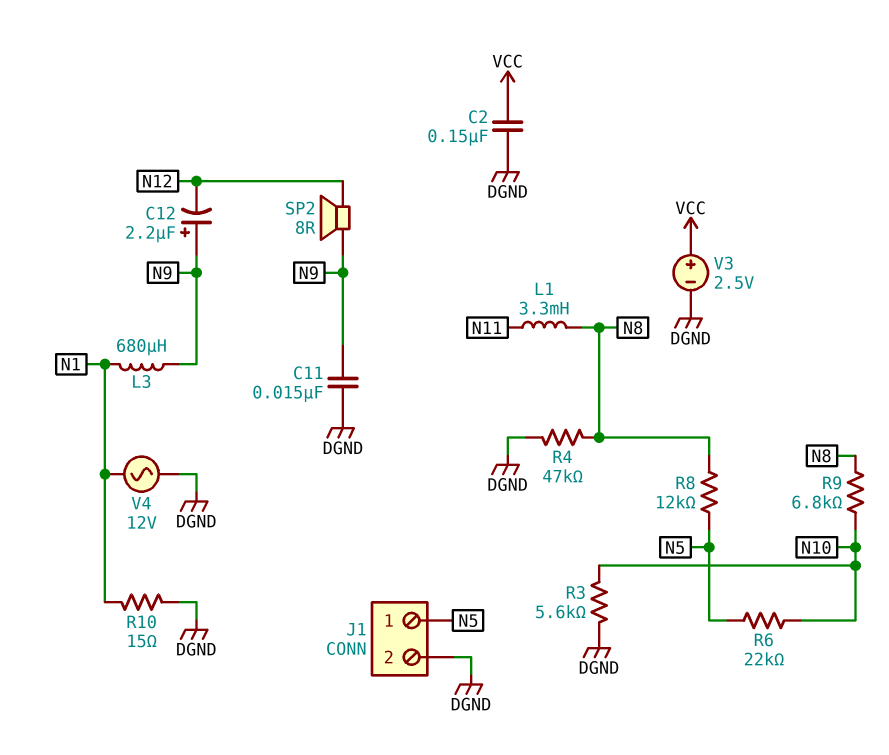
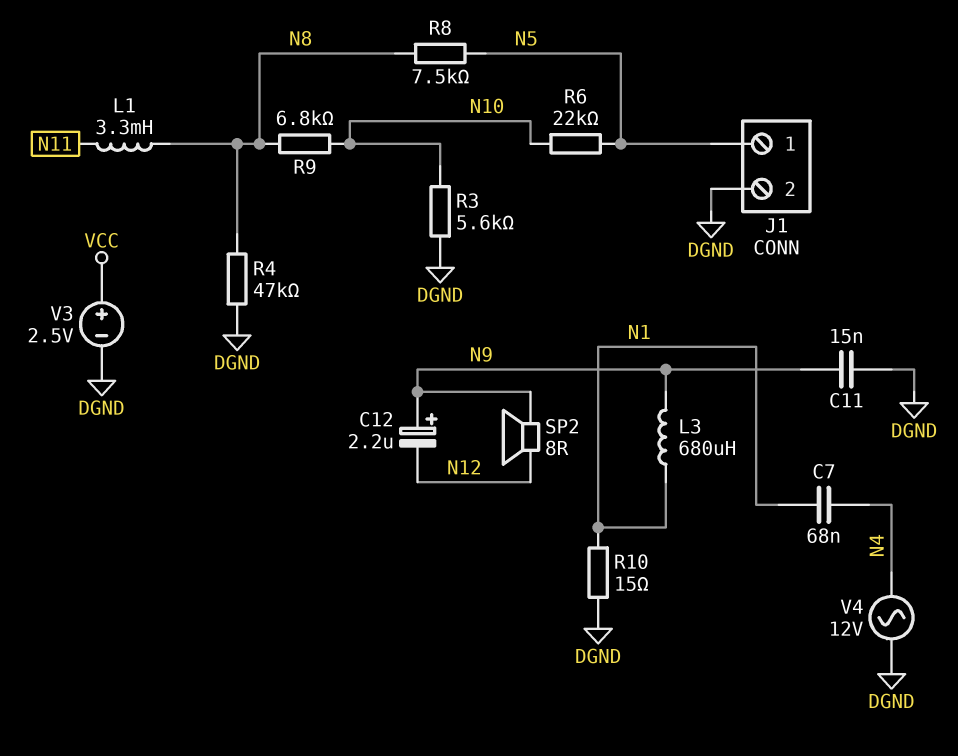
C2: 150nF (DGND, VCC) -> none
C7: none -> 68nF (N1, N4)
R8: 12k (N5, N8) -> 7.5k (N5, N8)
V4: AC 12V (DGND, N1) -> AC 12V (DGND, N4)

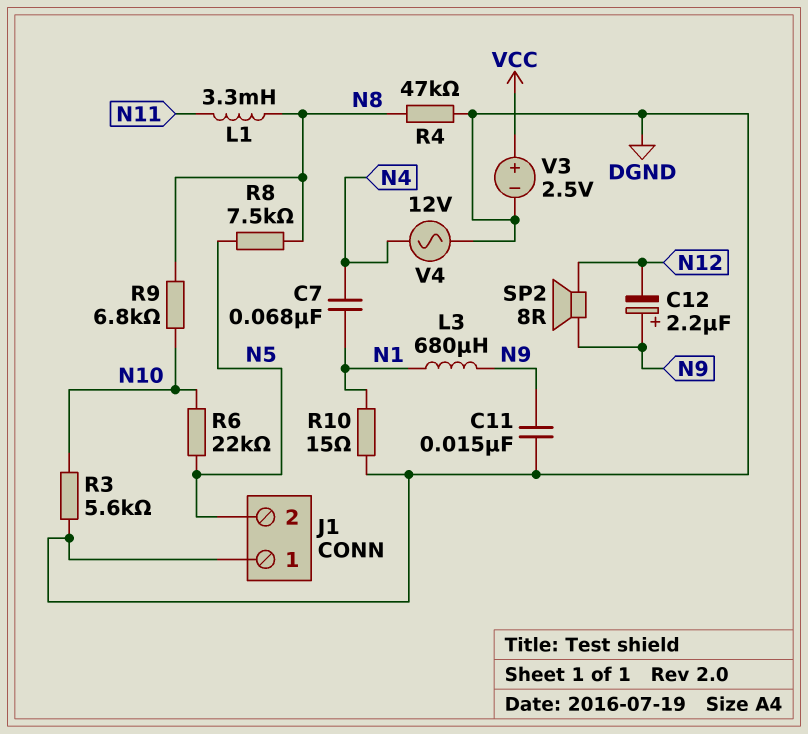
J1 pin 1: N5 -> DGND
J1 pin 2: DGND -> N5

